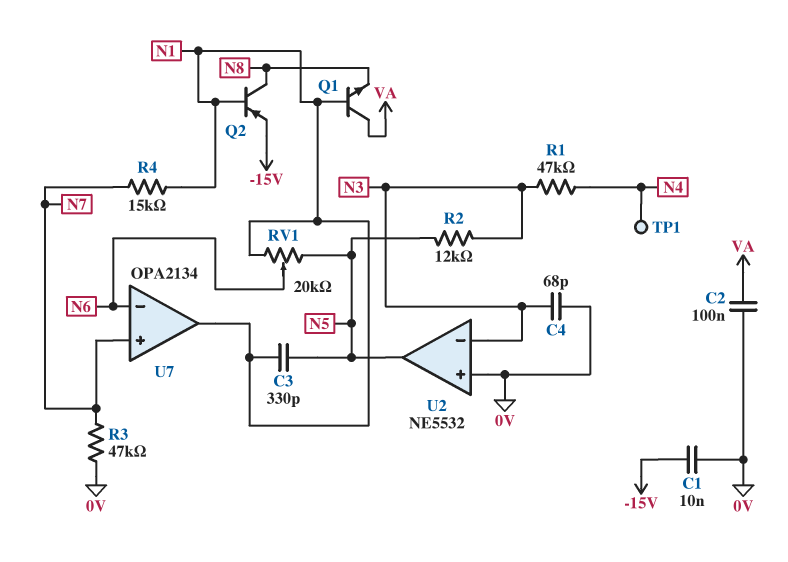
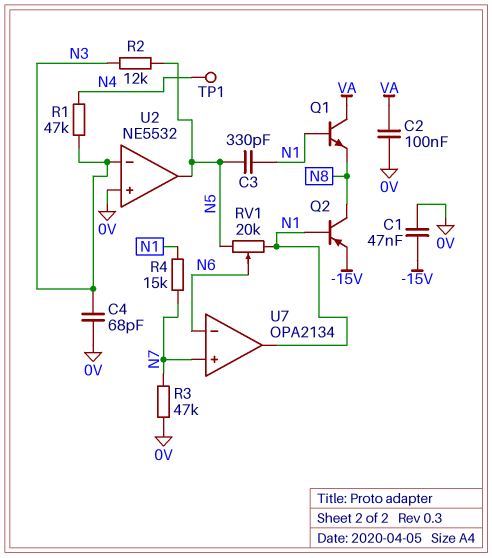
C1: 10nF (-15V, 0V) -> 47nF (-15V, 0V)

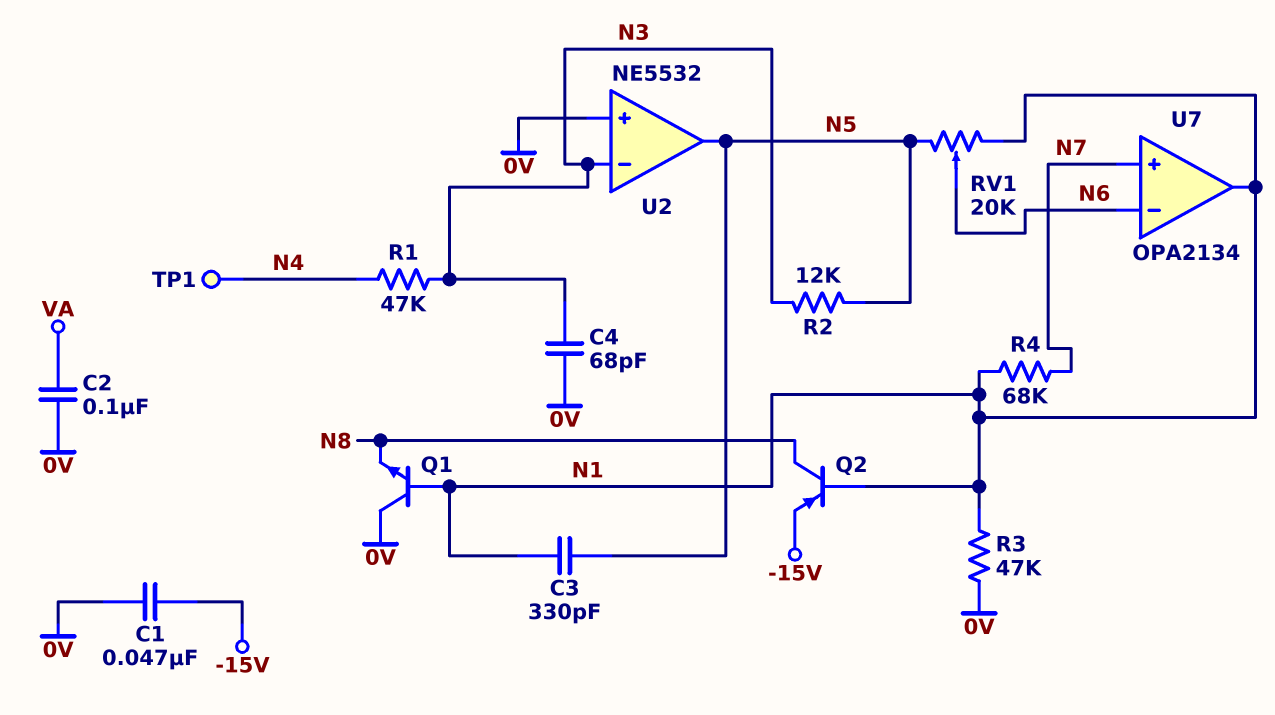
Q1: NPN (B N1, C VA, E N8) -> NPN (B N1, C 0V, E N8)
R3: 47k (0V, N7) -> 47k (0V, N1)
R4: 15k (N1, N7) -> 68k (N1, N7)

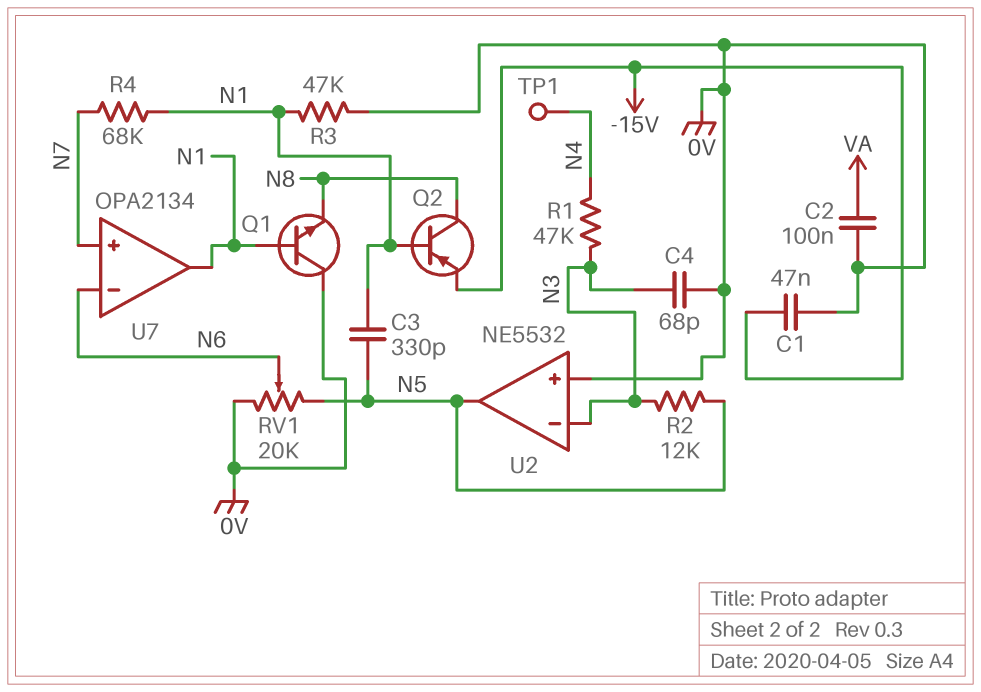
RV1: 20k (N1, N5, wiper N6) -> 20k (0V, N5, wiper N6)

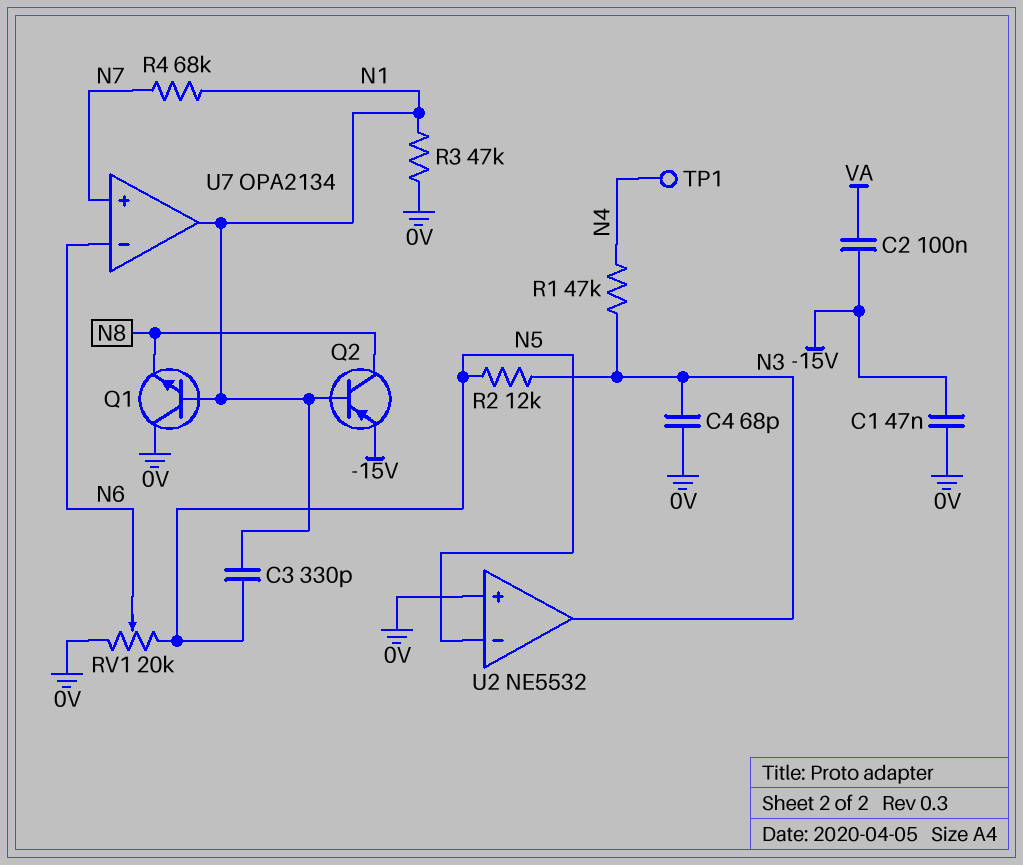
C2: 100nF (0V, VA) -> 100nF (-15V, VA)
U2 pin in-: N3 -> N5
U2 pin out: N5 -> N3

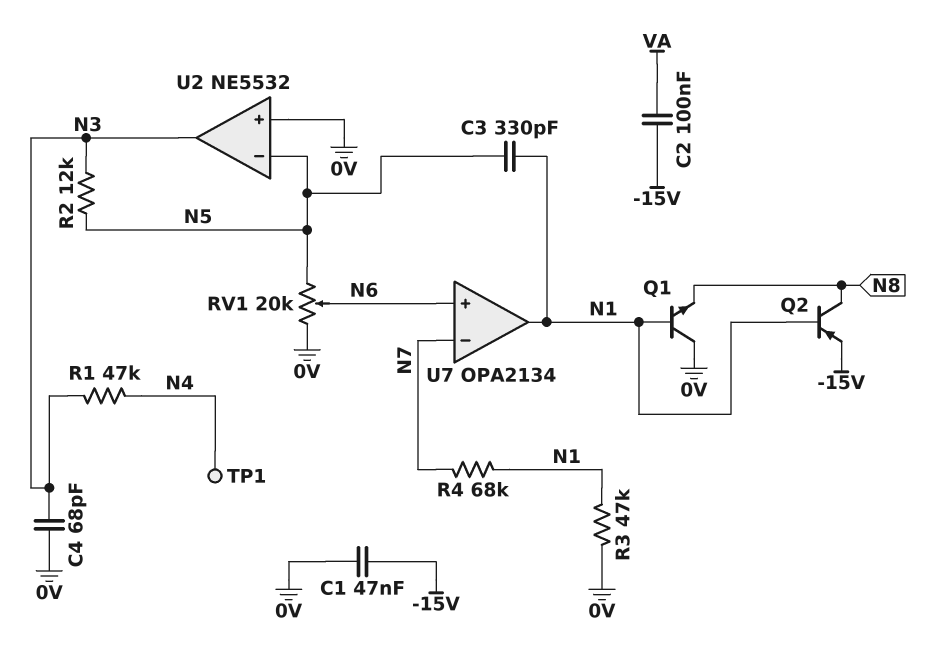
U7 pin in+: N7 -> N6
U7 pin in-: N6 -> N7

